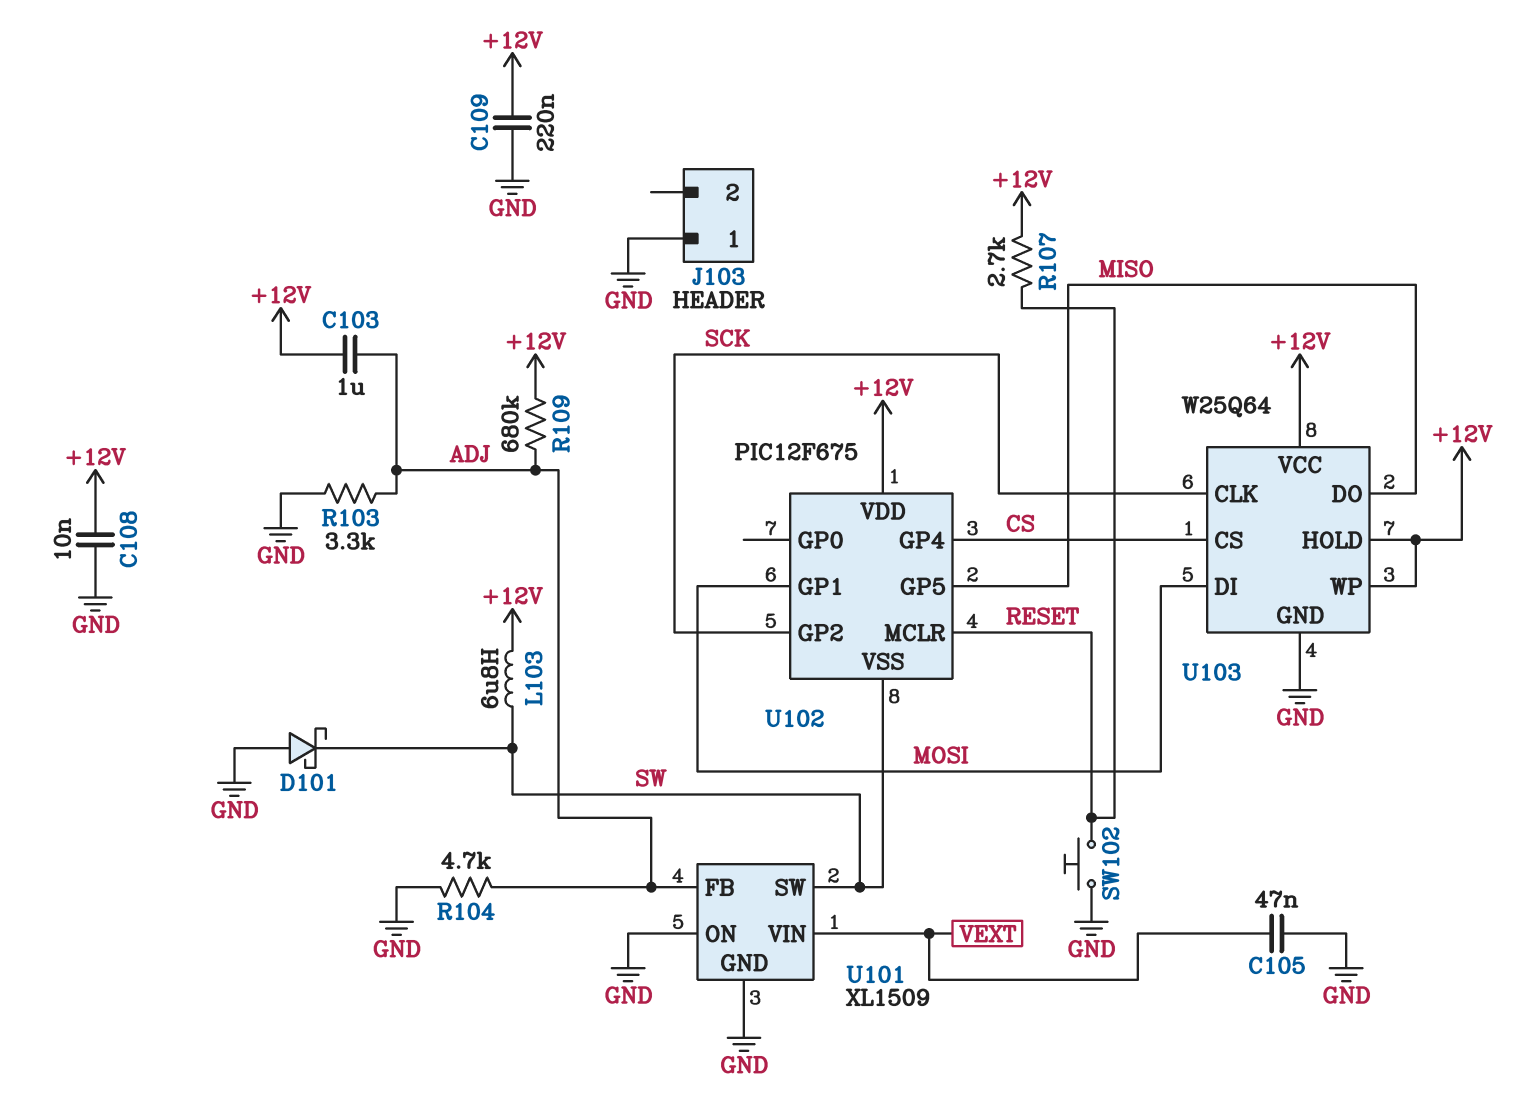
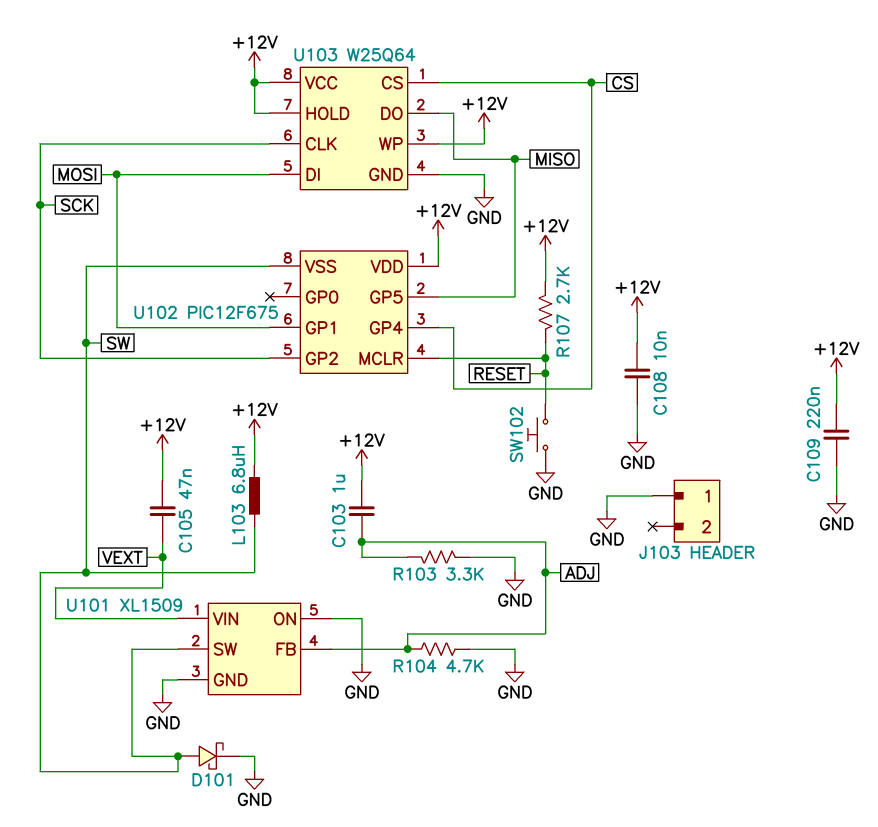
C105: 47nF (GND, VEXT) -> 47nF (+12V, VEXT)
D101: schottky (A GND, K SW) -> schottky (A SW, K GND)
R109: 680k (+12V, ADJ) -> none

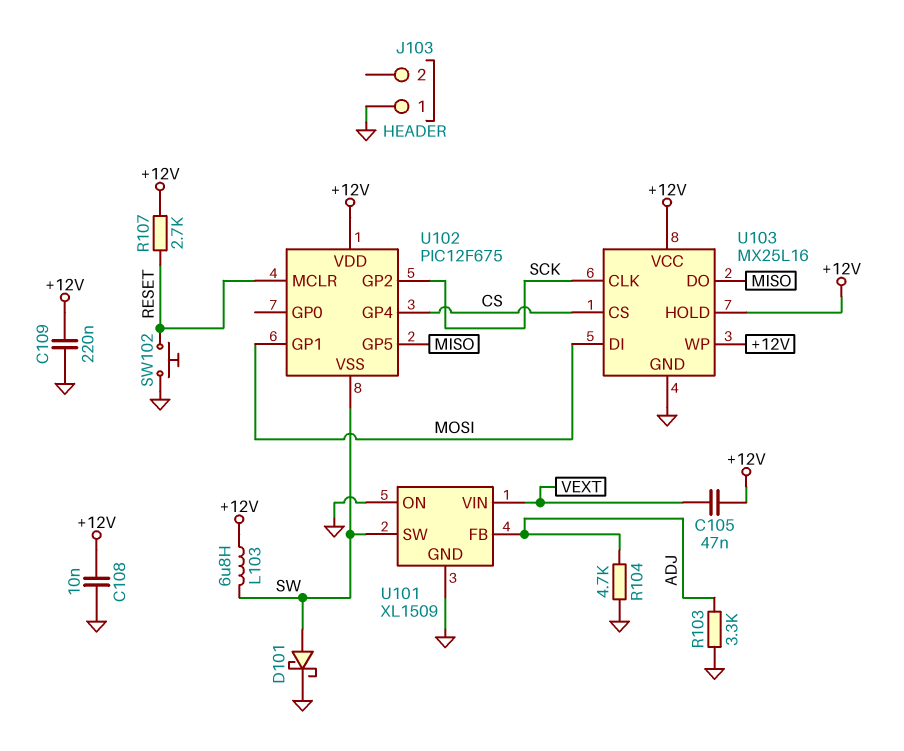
C103: 1uF (+12V, ADJ) -> none
U103: W25Q64 -> MX25L16

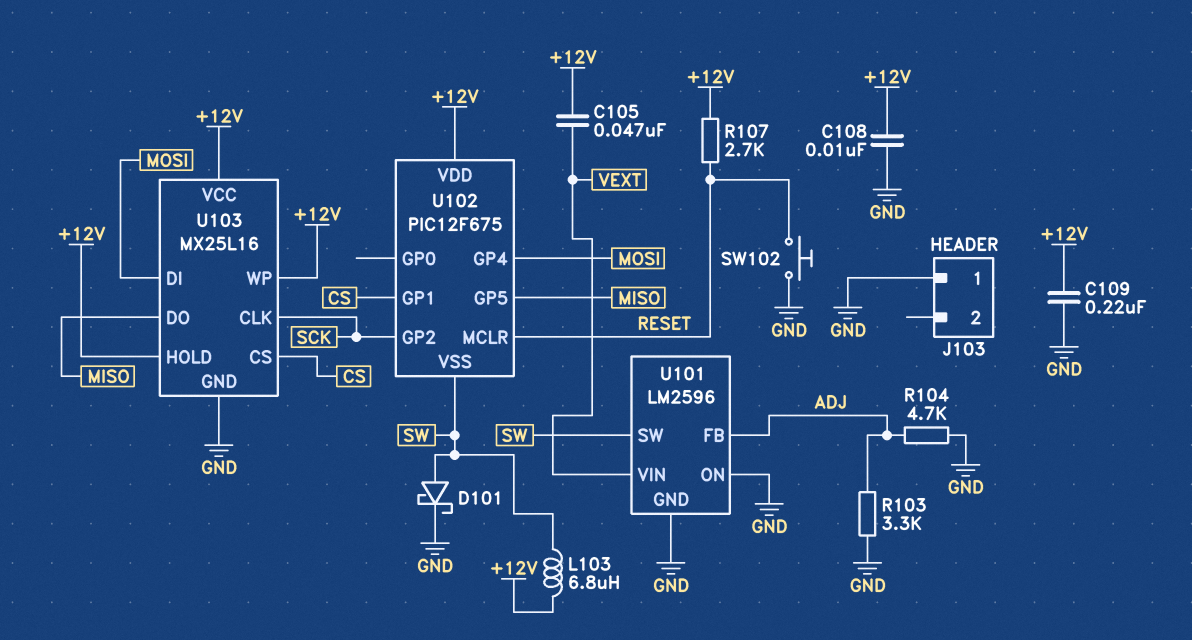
U101: XL1509 -> LM2596
U102 pin GP1: MOSI -> CS
U102 pin GP4: CS -> MOSI

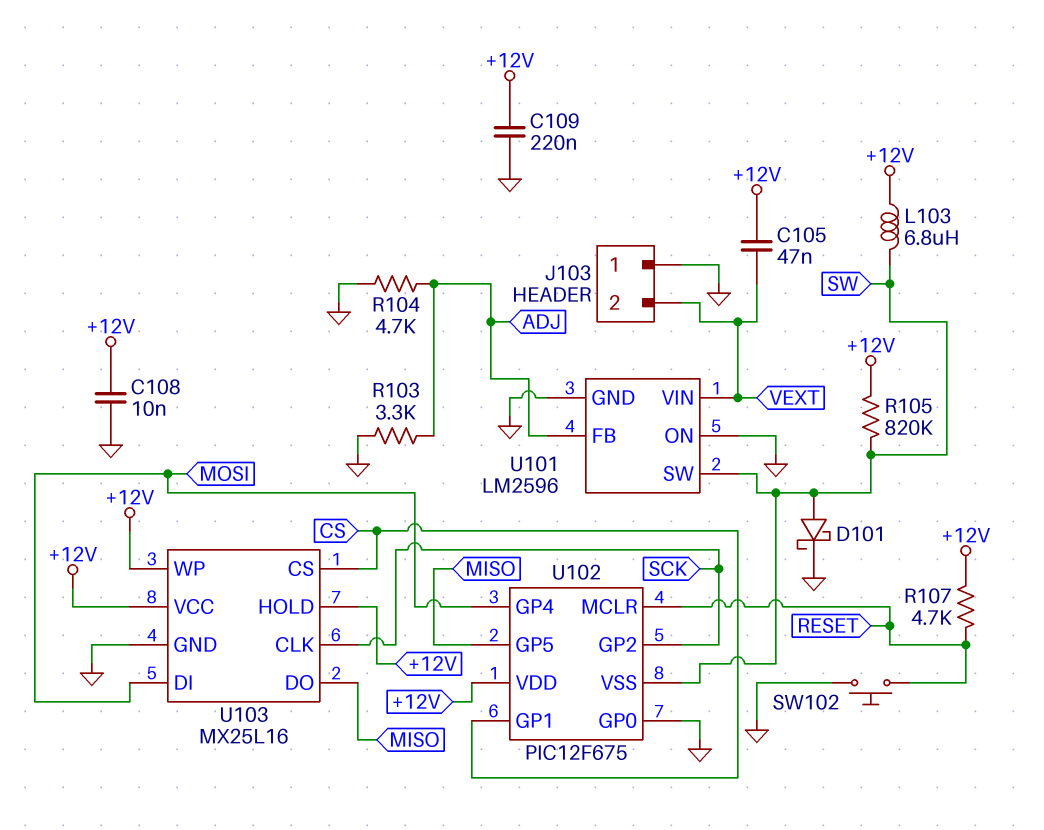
J103 pin 2: none -> VEXT
R105: none -> 820k (+12V, SW)
R107: 2.7k (+12V, RESET) -> 4.7k (+12V, RESET)
U102 pin GP0: none -> GND

